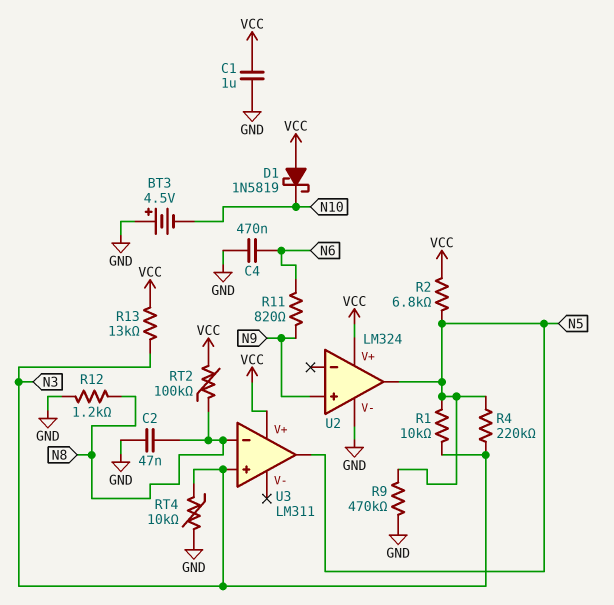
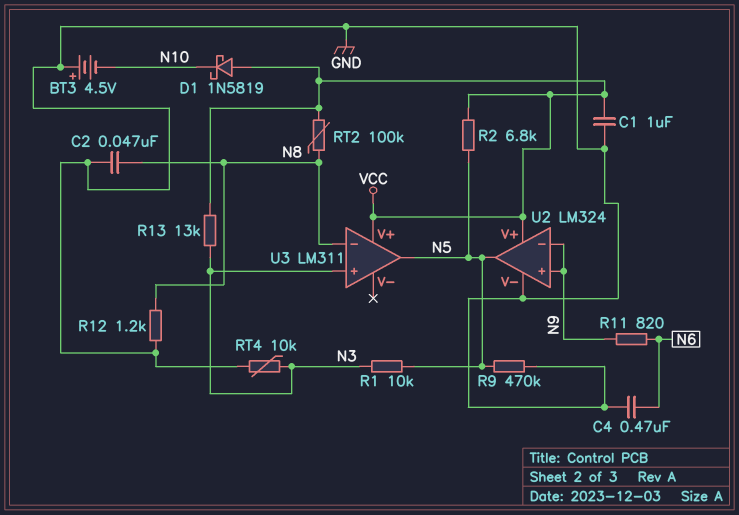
R4: 220k (N3, N5) -> none
U2 pin in-: none -> N9

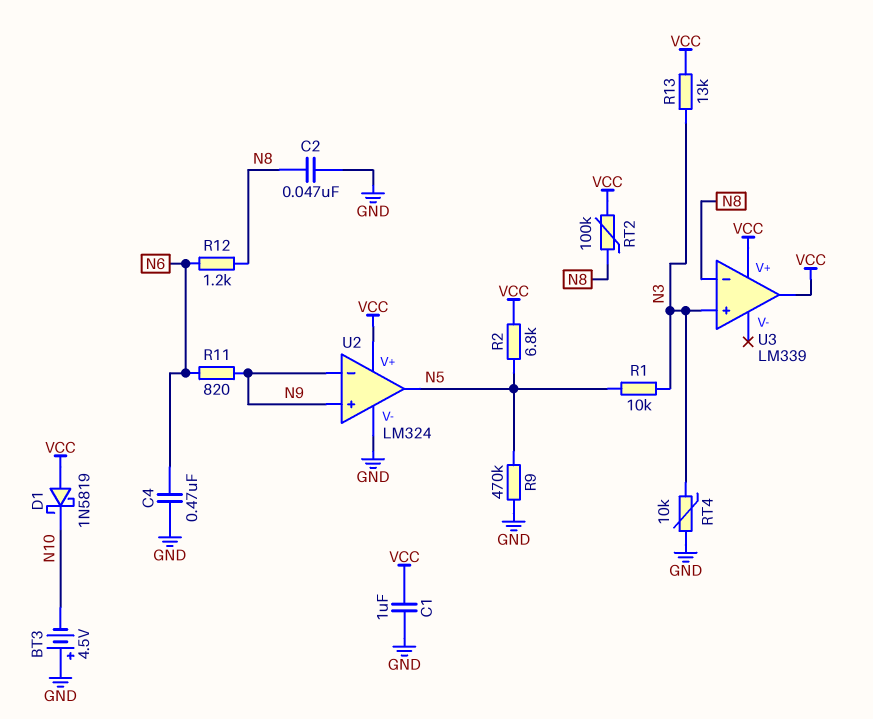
R12: 1.2k (GND, N8) -> 1.2k (N6, N8)
U3: LM311 -> LM339
U3 pin out: N5 -> VCC

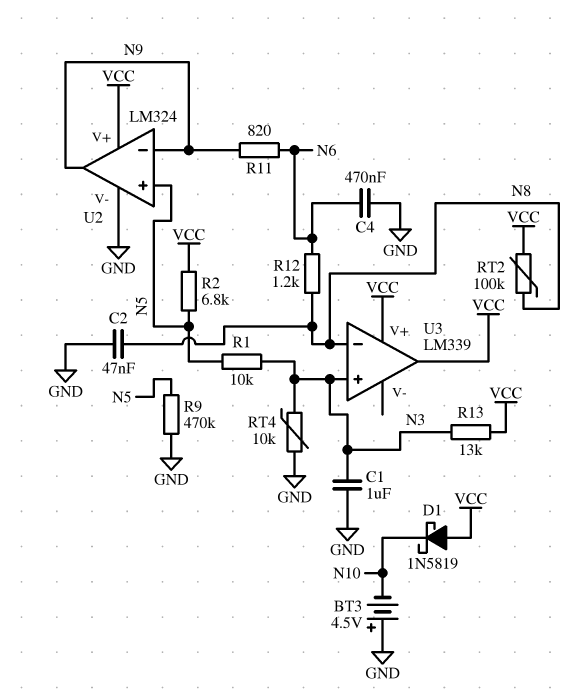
C1: 1uF (GND, VCC) -> 1uF (GND, N3)
U2 pin in+: N9 -> N5
U2 pin out: N5 -> N9

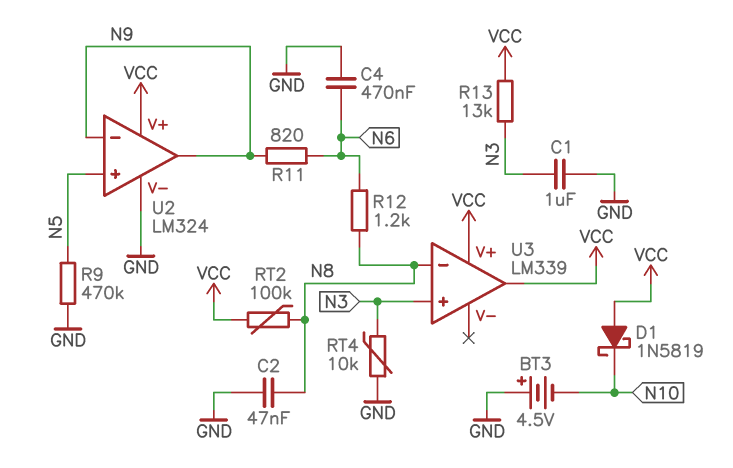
R1: 10k (N3, N5) -> none
R2: 6.8k (N5, VCC) -> none

